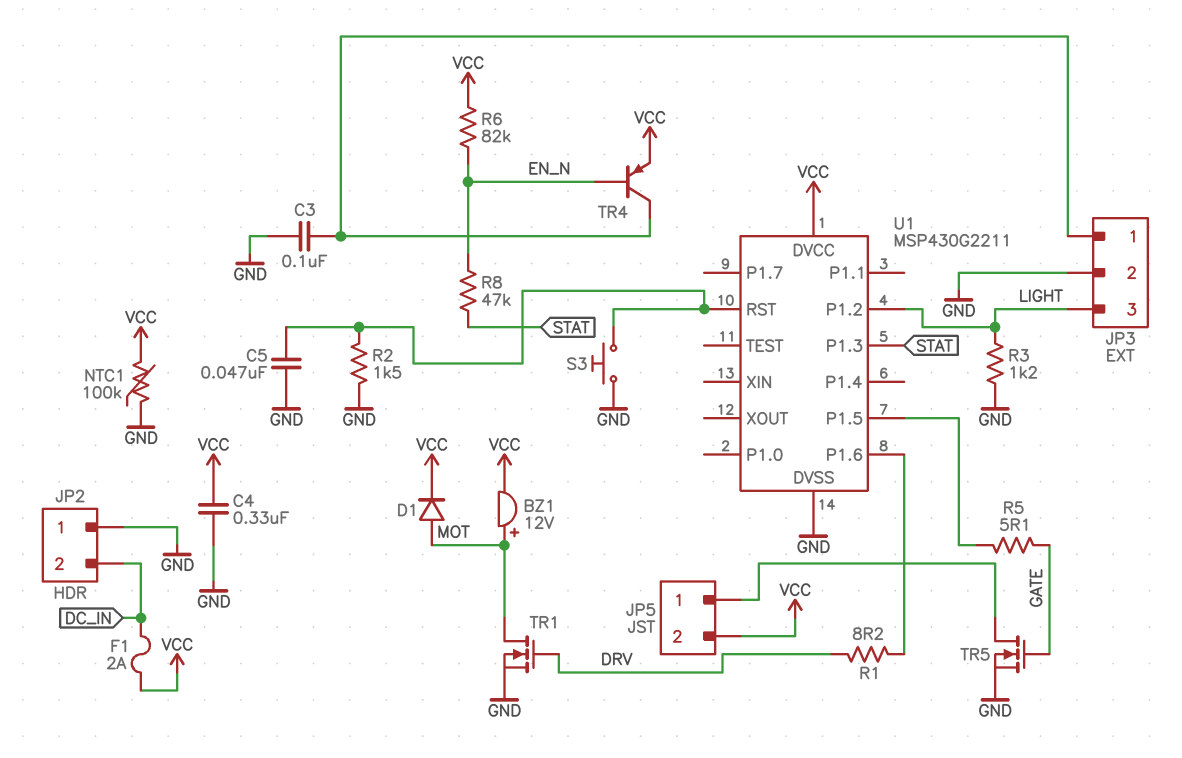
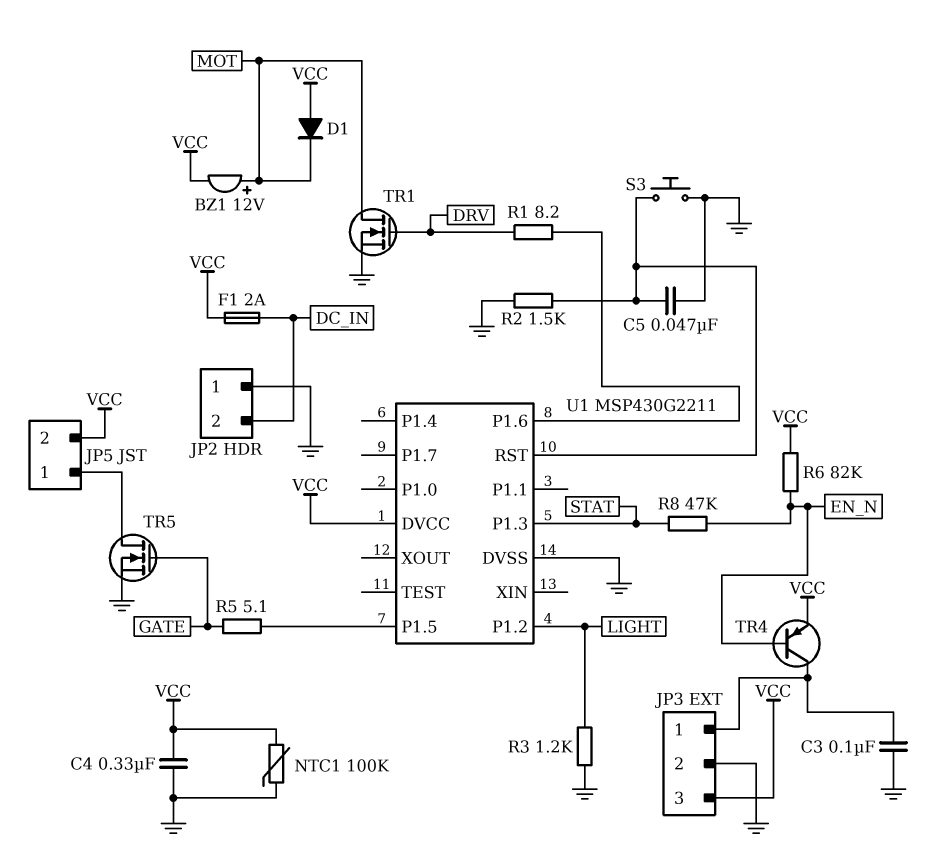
D1: diode (A MOT, K VCC) -> diode (A VCC, K MOT)
JP3 pin 3: LIGHT -> VCC

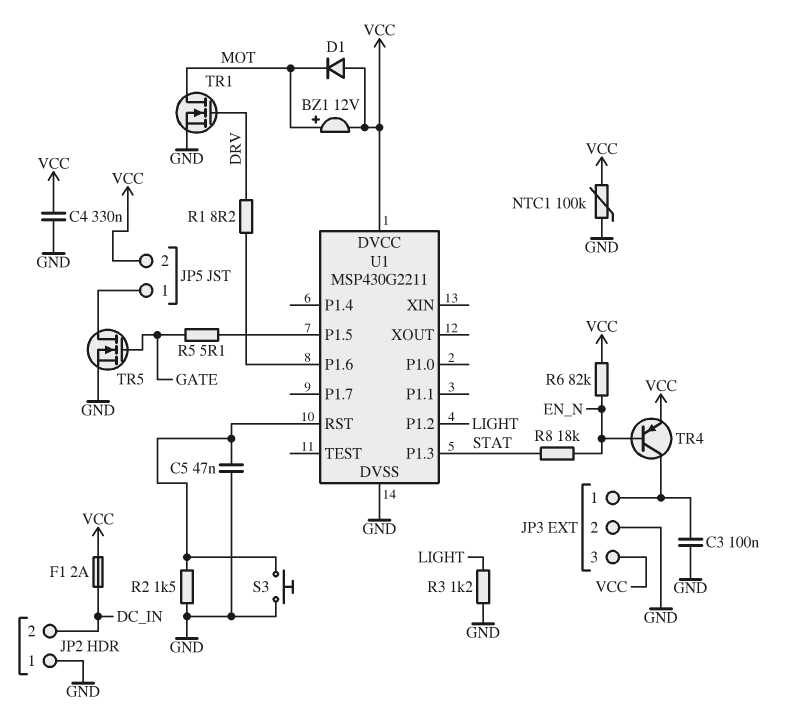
R8: 47k (EN_N, STAT) -> 18k (EN_N, STAT)

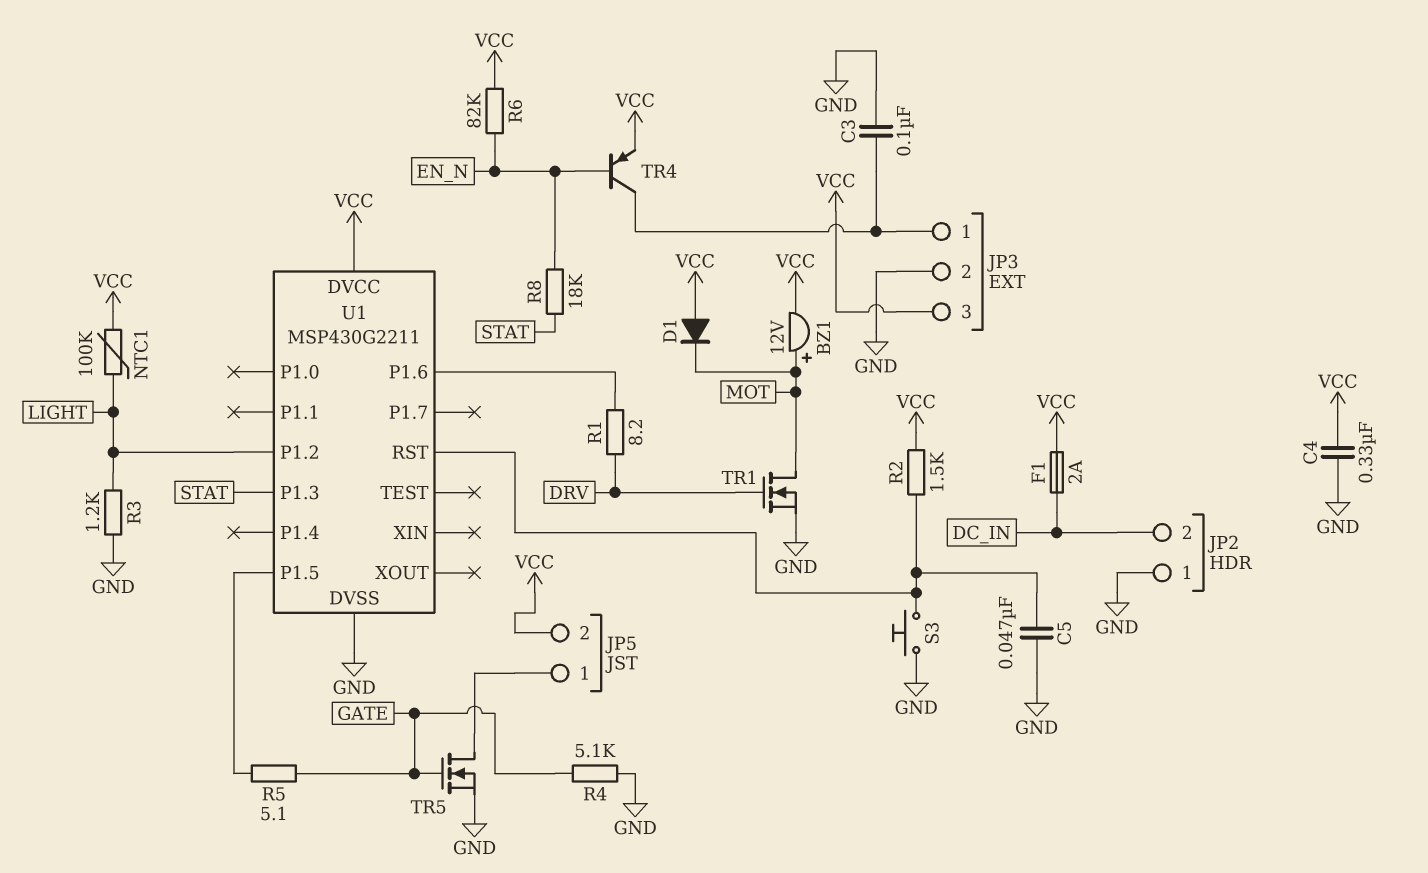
NTC1: 100k (GND, VCC) -> 100k (LIGHT, VCC)
R2: 1.5k (GND, U1/RST) -> 1.5k (U1/RST, VCC)
R4: none -> 5.1k (GATE, GND)

